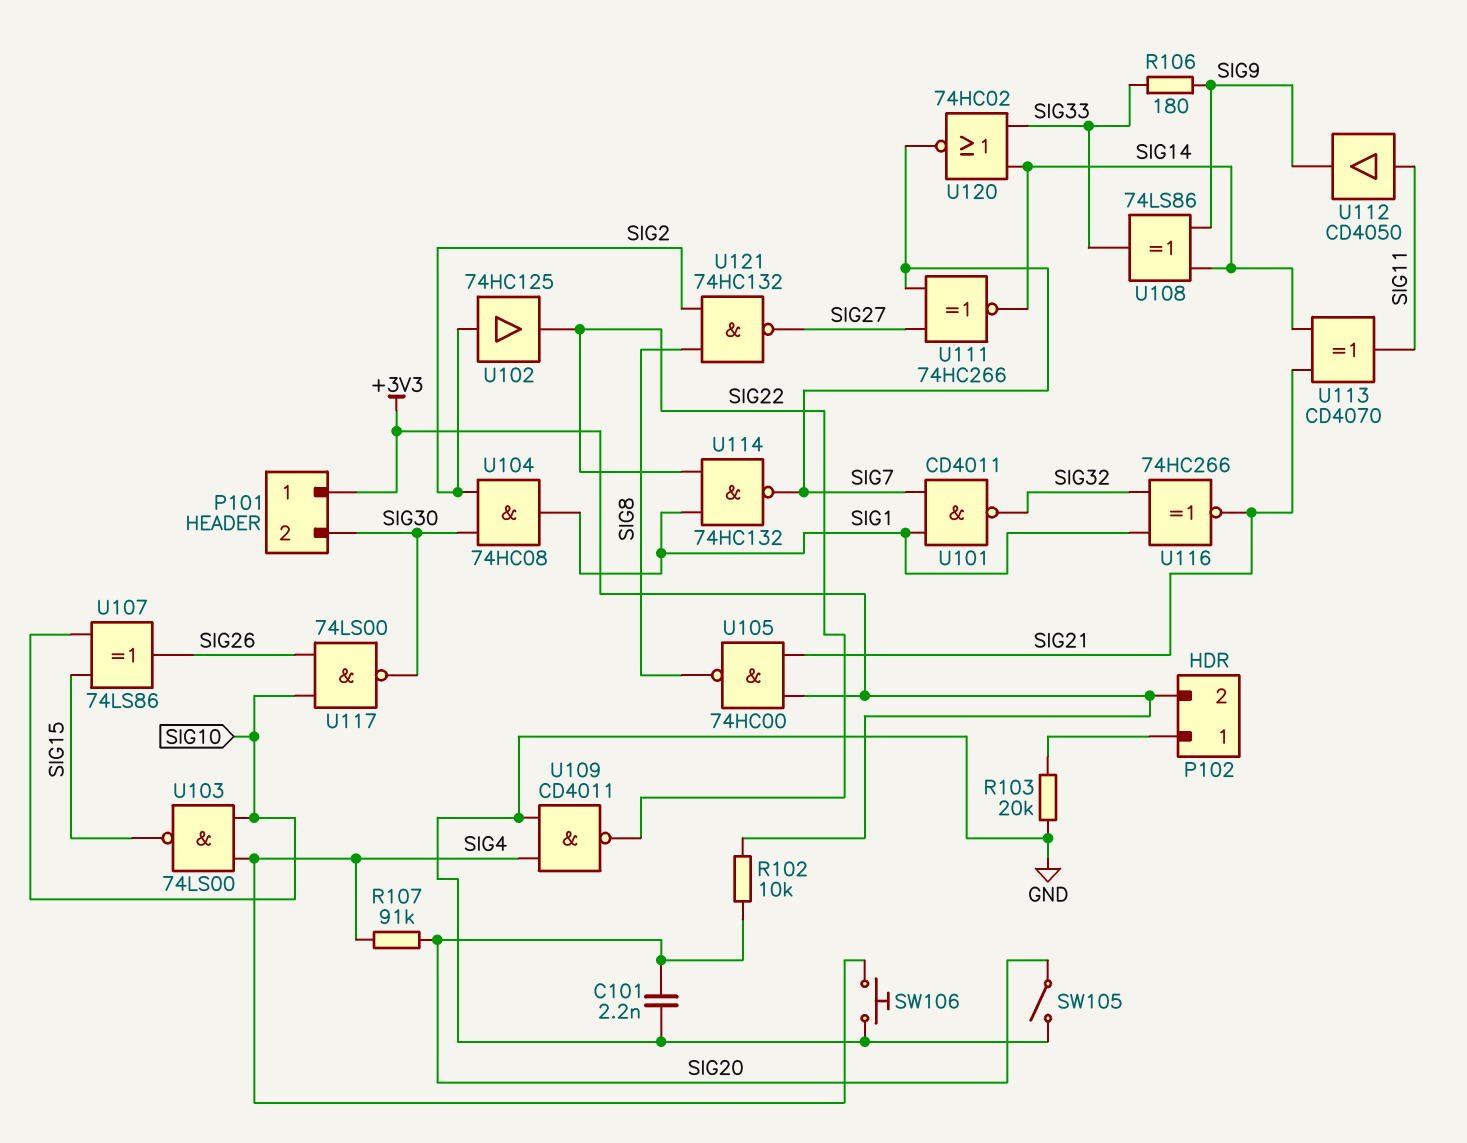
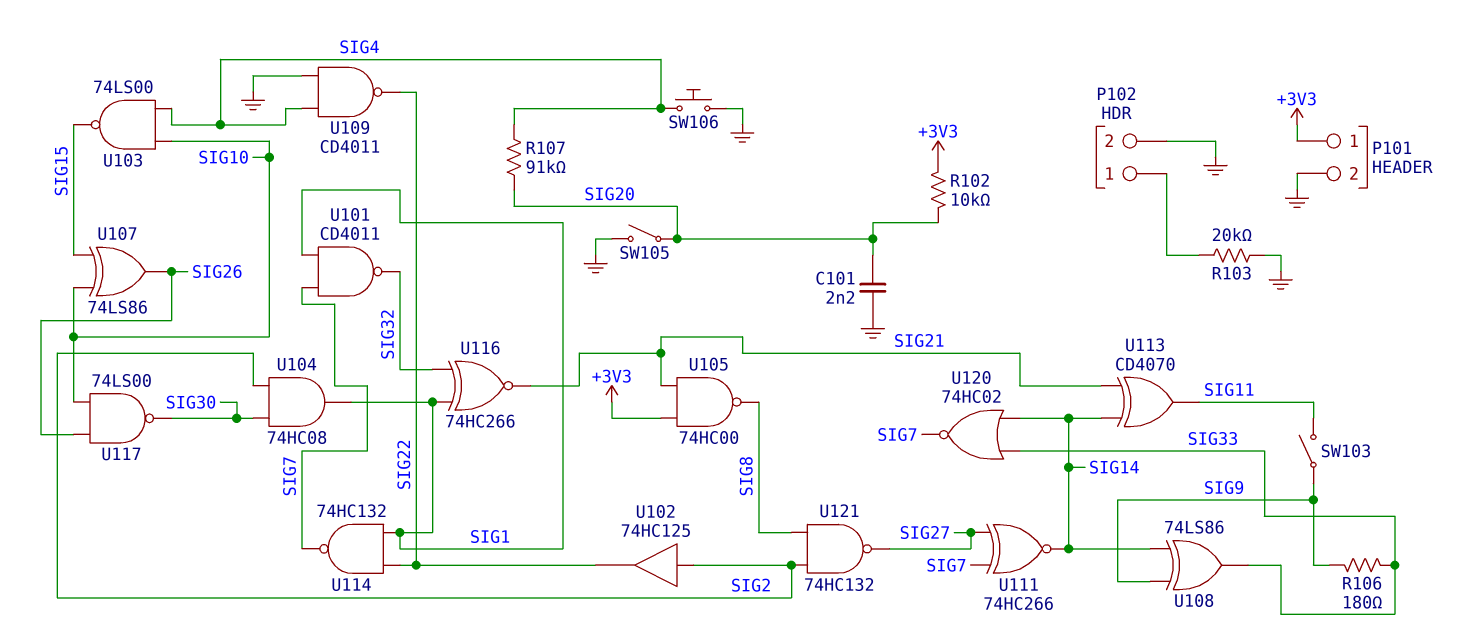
P101 pin 2: SIG30 -> GND
P102 pin 2: +3V3 -> GND
SW103: none -> switch (SIG9, SIG11)
U112: buffer CD4050 (in SIG11, out SIG9) -> none

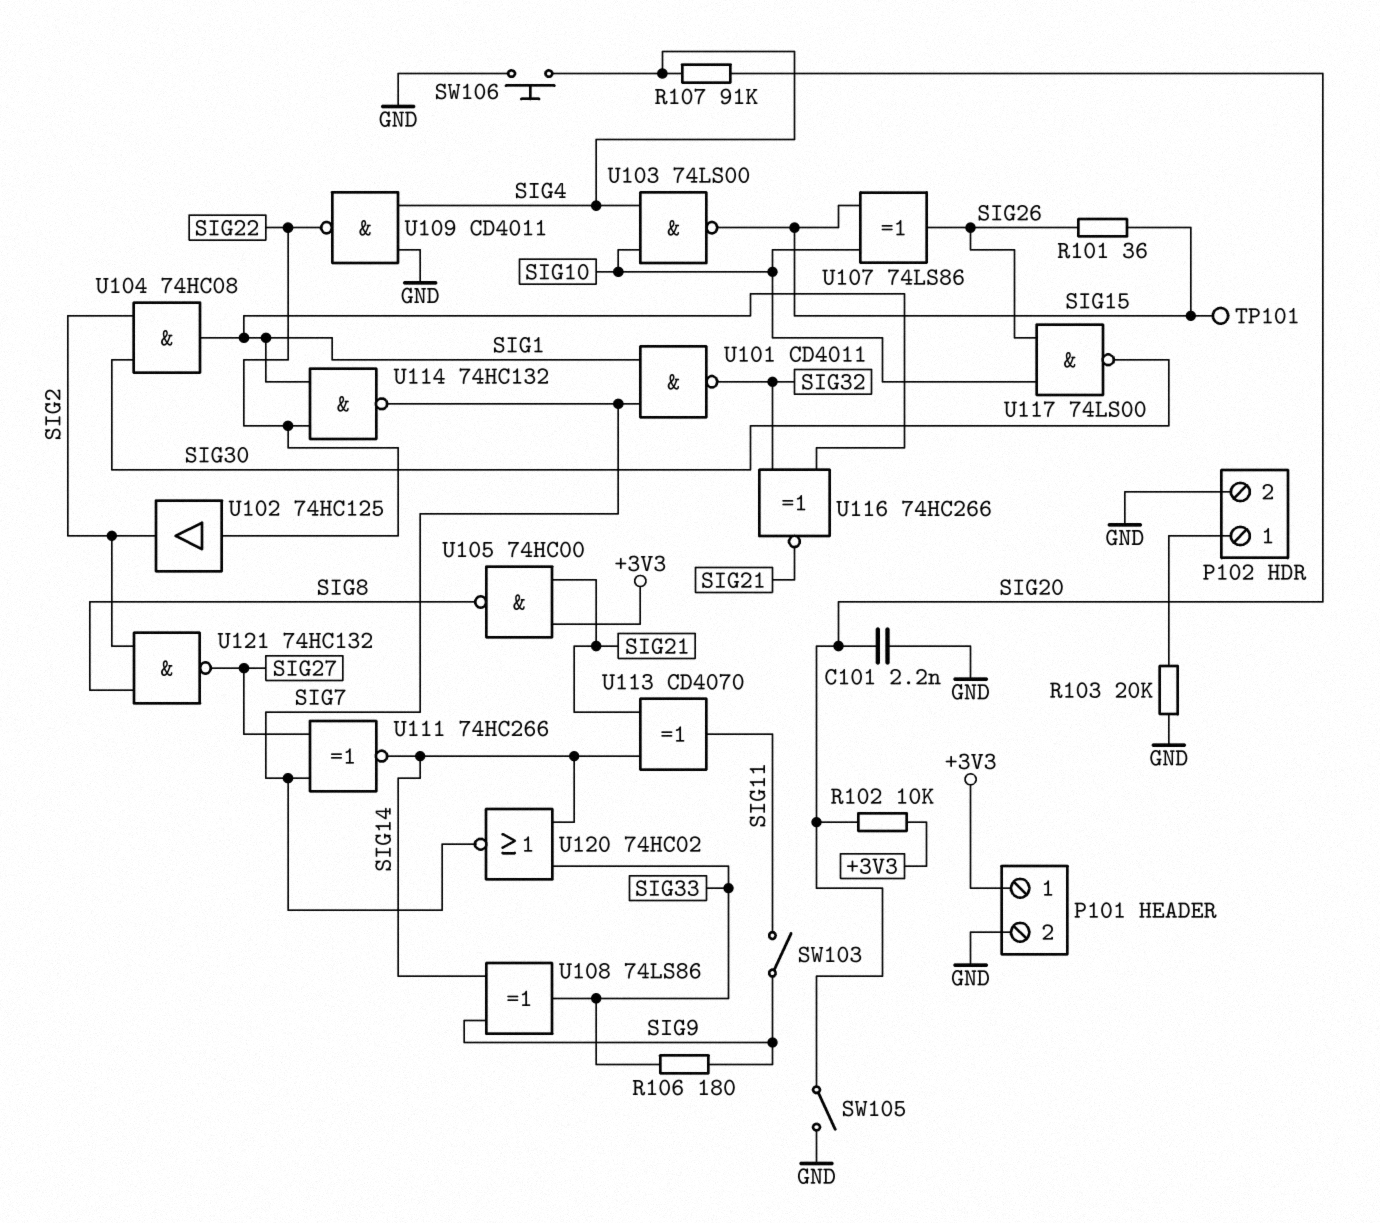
R101: none -> 36 (SIG15, SIG26)
TP101: none -> test point (SIG15)
U102: buffer 74HC125 (in SIG2, out SIG22) -> buffer 74HC125 (in SIG22, out SIG2)

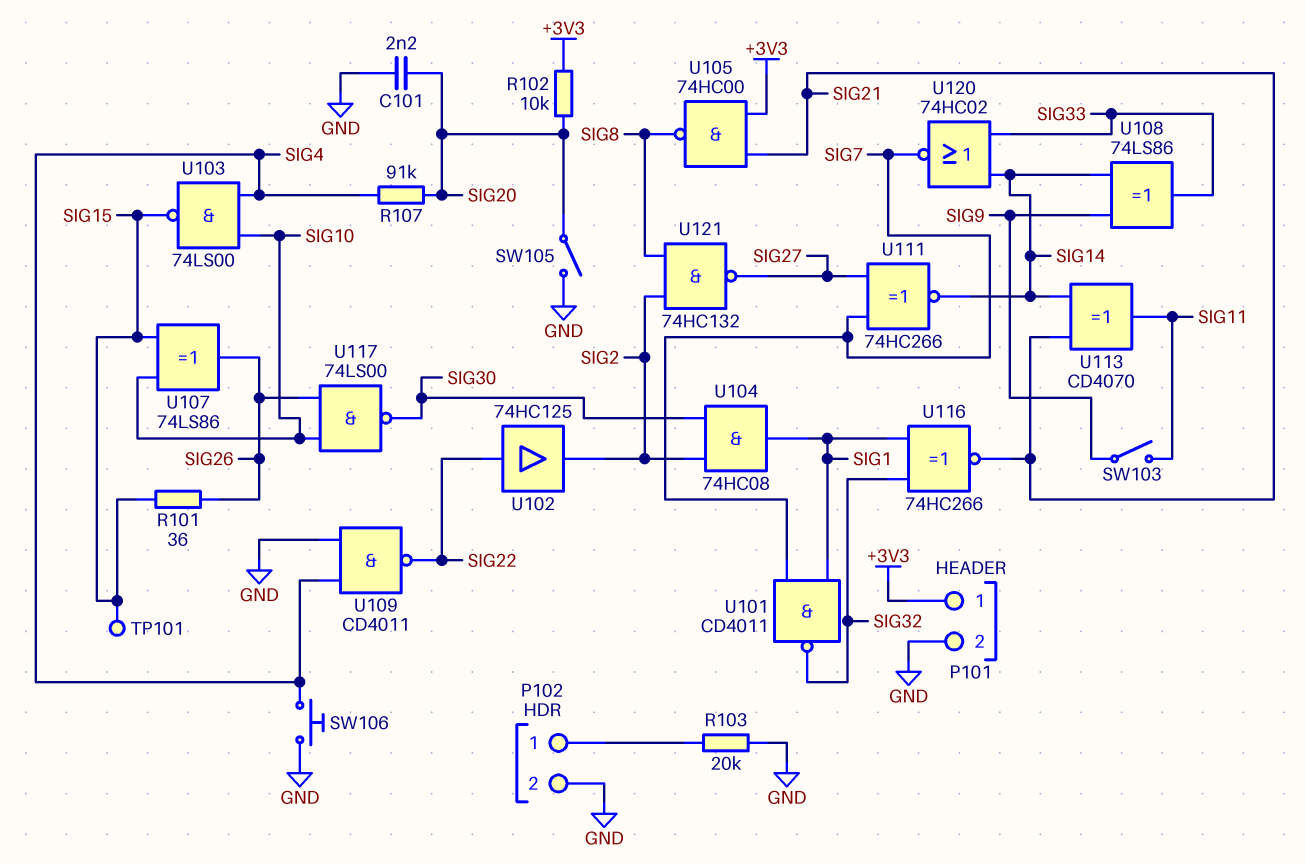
R106: 180 (SIG9, SIG33) -> none
U114: NAND 74HC132 (in SIG1, in SIG22, out SIG7) -> none

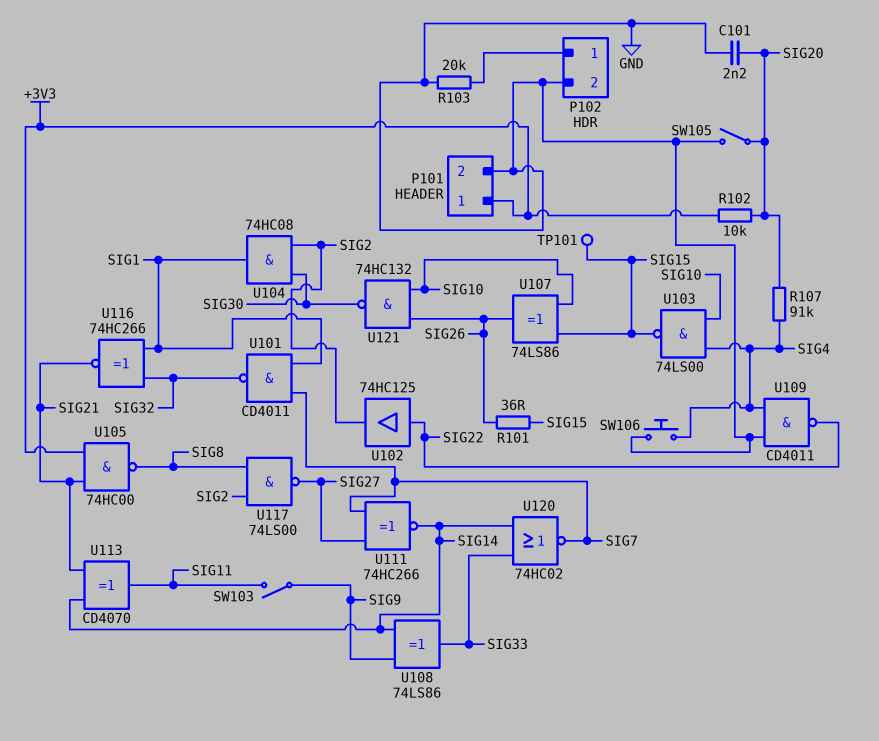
U117: NAND 74LS00 (in SIG10, in SIG26, out SIG30) -> NAND 74LS00 (in SIG2, in SIG8, out SIG27)
U121: NAND 74HC132 (in SIG2, in SIG8, out SIG27) -> NAND 74HC132 (in SIG10, in SIG26, out SIG30)

